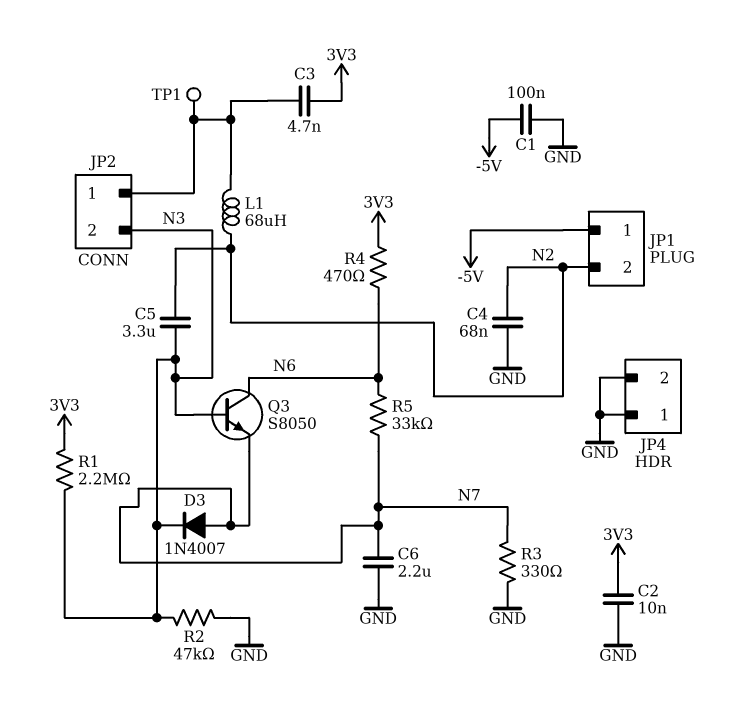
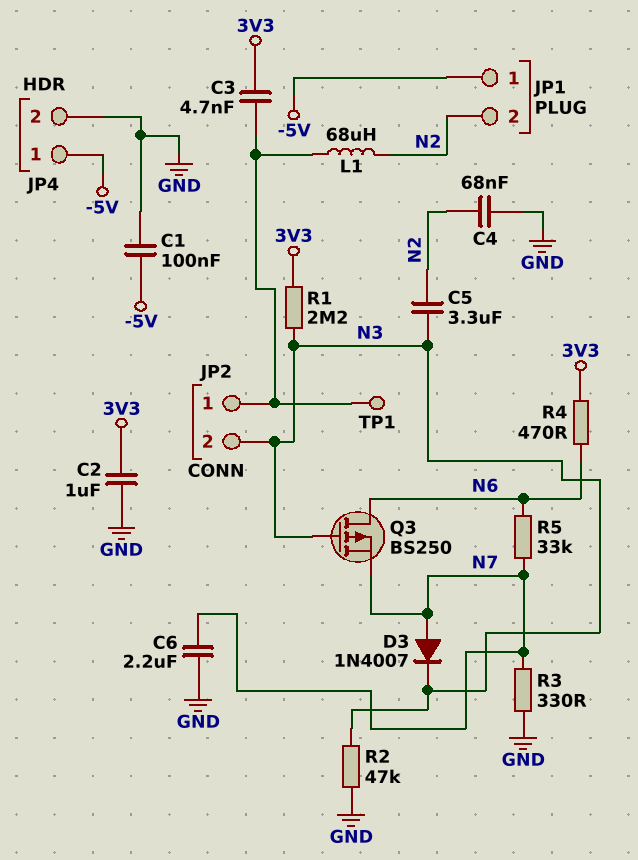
C2: 10nF (3V3, GND) -> 1uF (3V3, GND)
JP4 pin 1: GND -> -5V
Q3: NPN S8050 (B N3, C N6, E N7) -> PMOS BS250 (G N3, D N6, S N7)

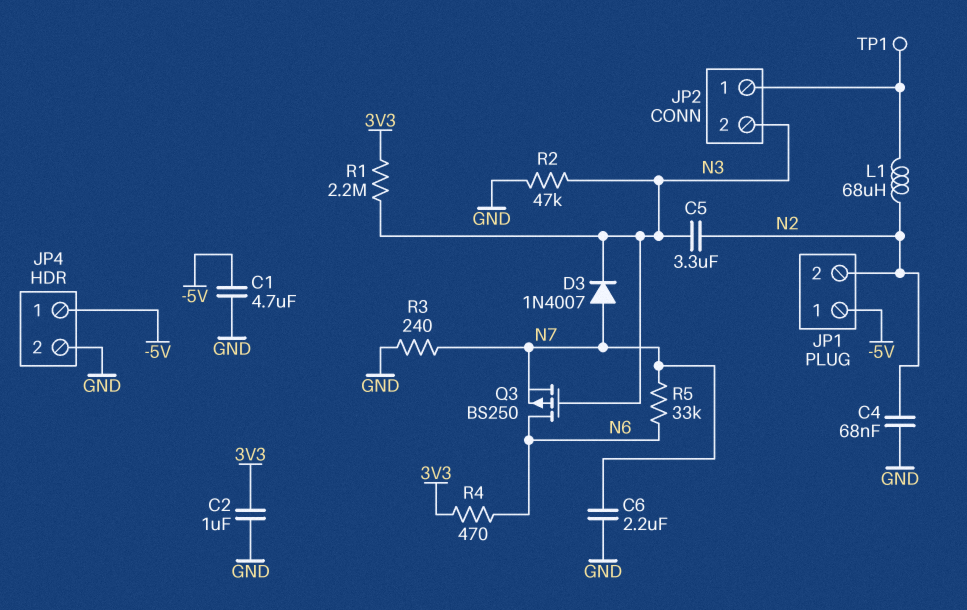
C1: 100nF (-5V, GND) -> 4.7uF (-5V, GND)
C3: 4.7nF (3V3, JP2/1) -> none
R3: 330 (GND, N7) -> 240 (GND, N7)

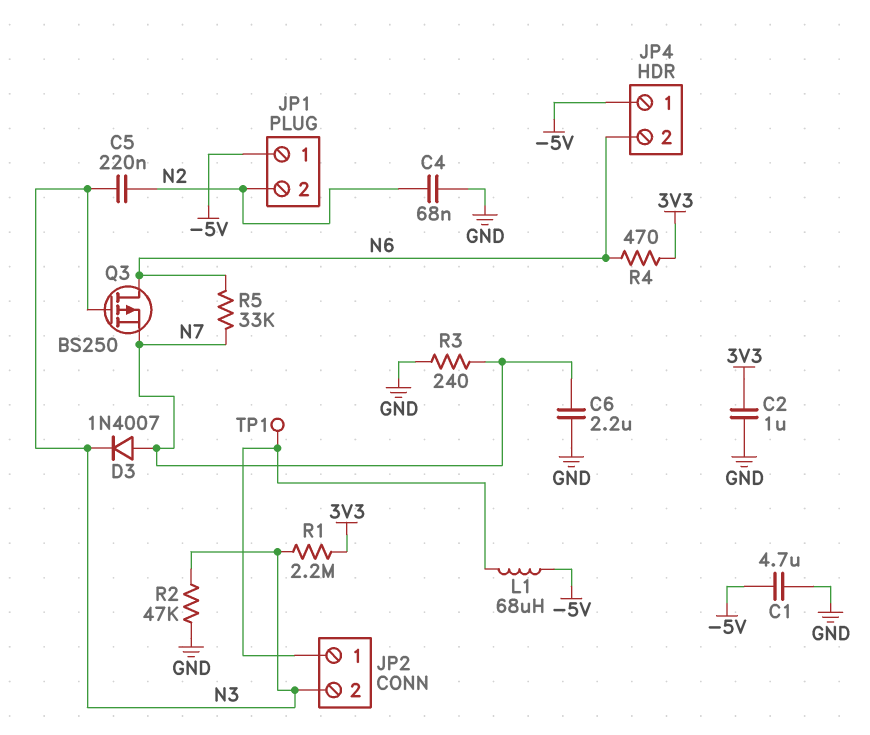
C5: 3.3uF (N2, N3) -> 220nF (N2, N3)
JP4 pin 2: GND -> N6
L1: 68uH (JP2/1, N2) -> 68uH (-5V, JP2/1)

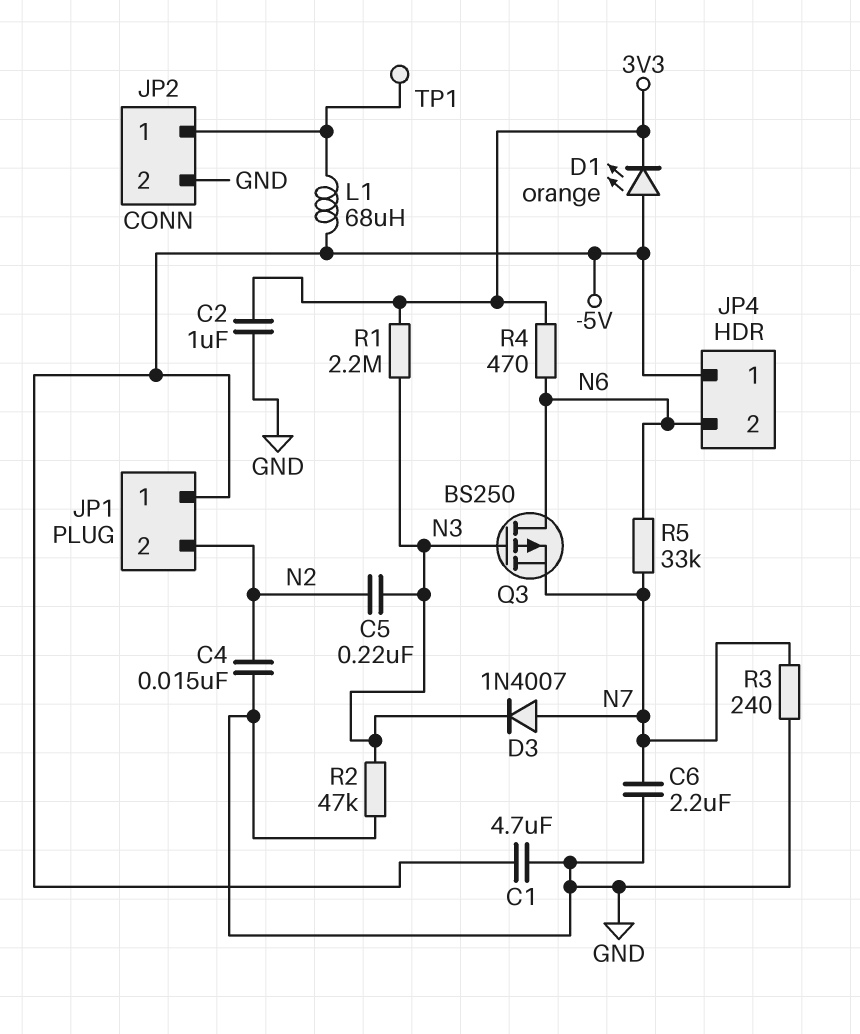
C4: 68nF (GND, N2) -> 15nF (GND, N2)
D1: none -> LED orange (A -5V, K 3V3)
JP2 pin 2: N3 -> GND

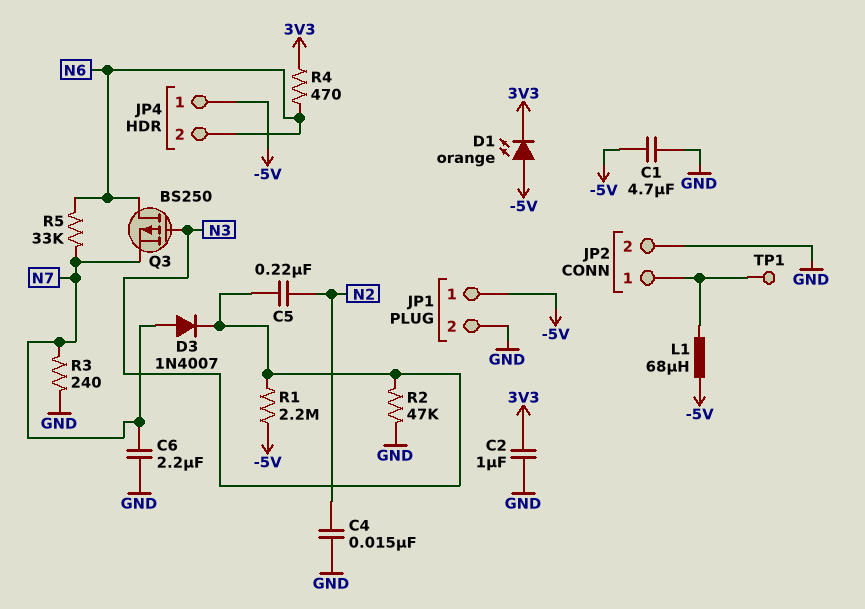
JP1 pin 2: N2 -> GND
R1: 2.2M (3V3, N3) -> 2.2M (-5V, N3)

